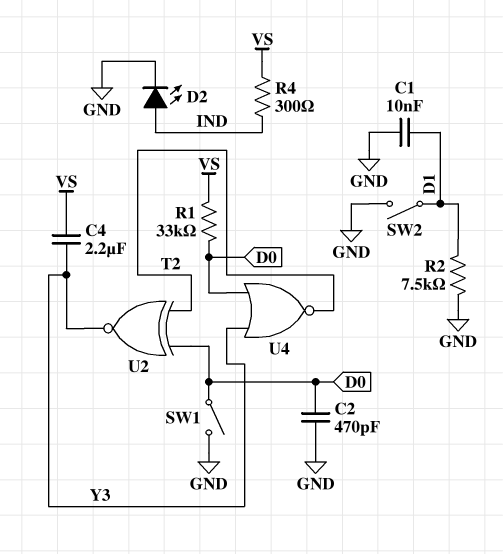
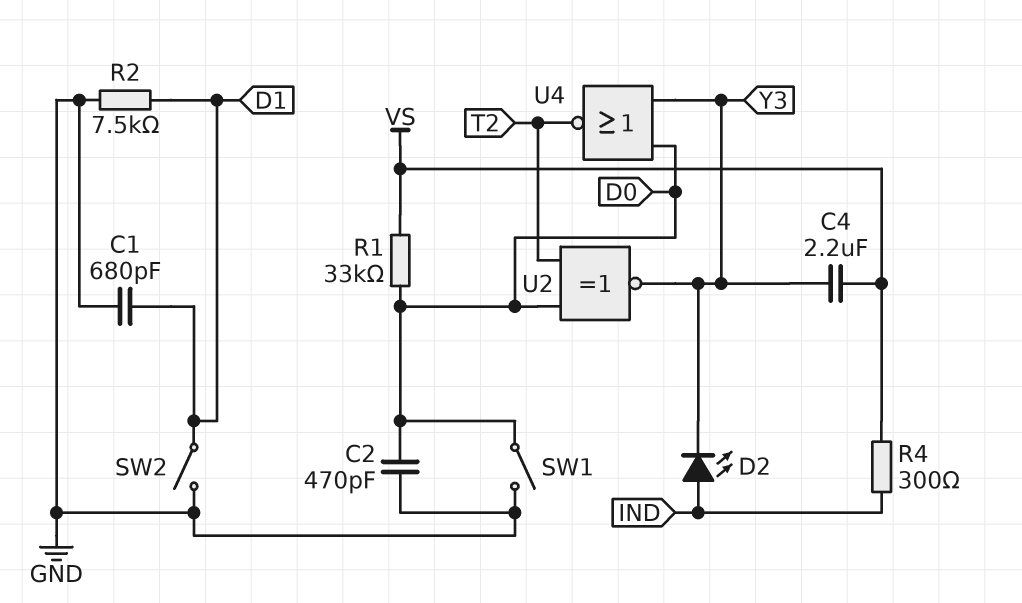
C1: 10nF (D1, GND) -> 680pF (D1, GND)
D2: LED (A IND, K GND) -> LED (A IND, K Y3)

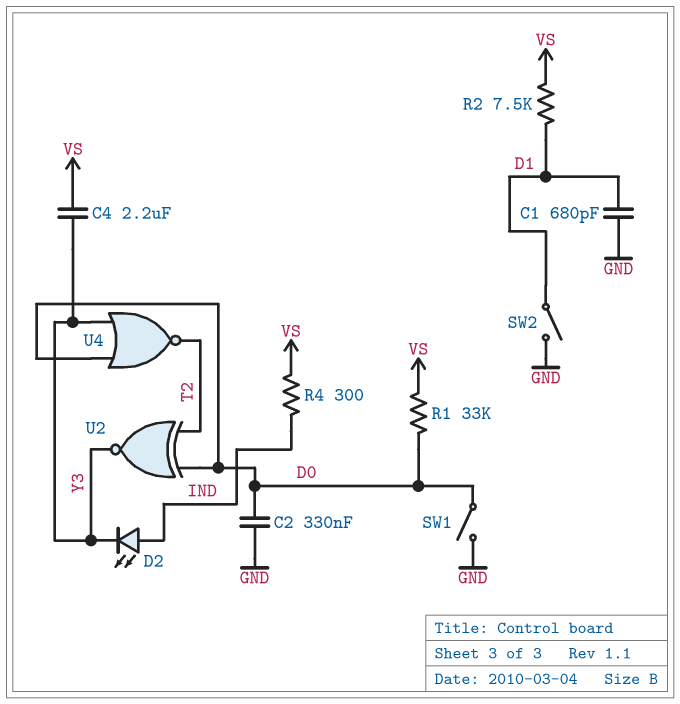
C2: 470pF (D0, GND) -> 330nF (D0, GND)
R2: 7.5k (D1, GND) -> 7.5k (D1, VS)

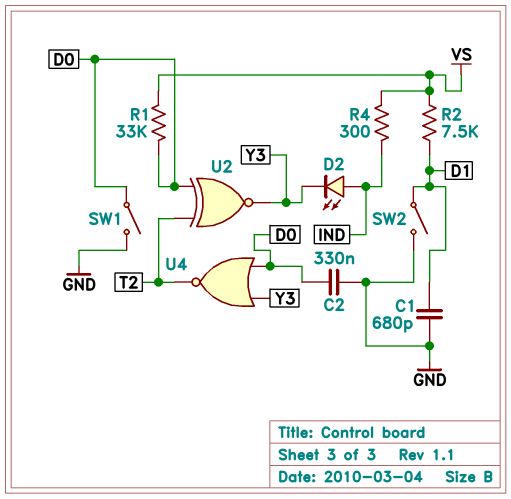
C4: 2.2uF (VS, Y3) -> none

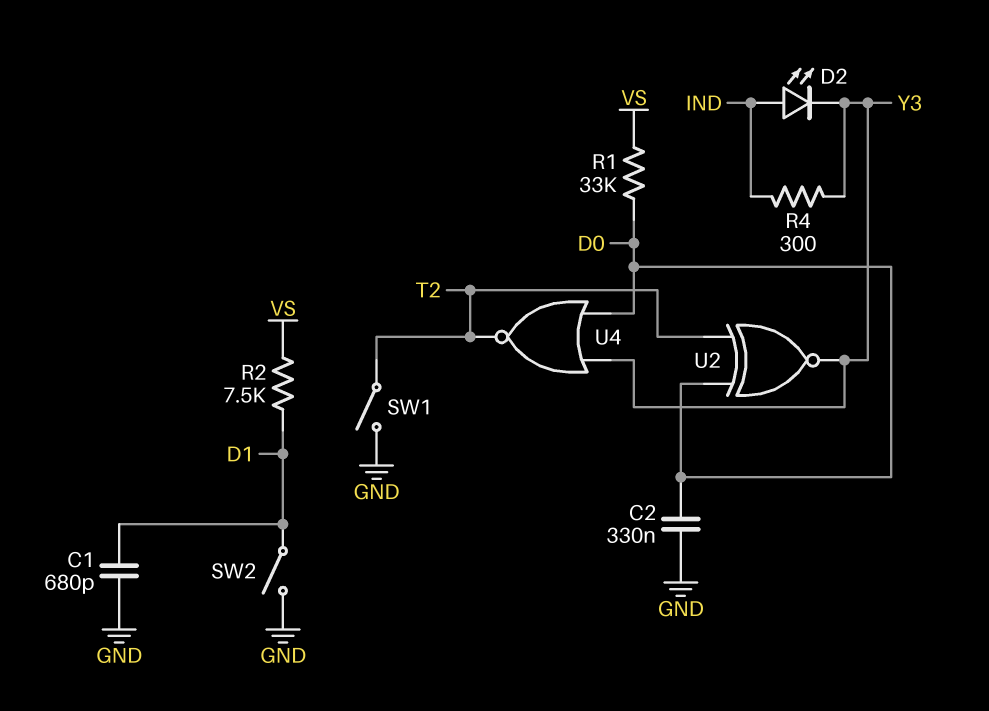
R4: 300 (IND, VS) -> 300 (IND, Y3)
SW1: switch (D0, GND) -> switch (GND, T2)

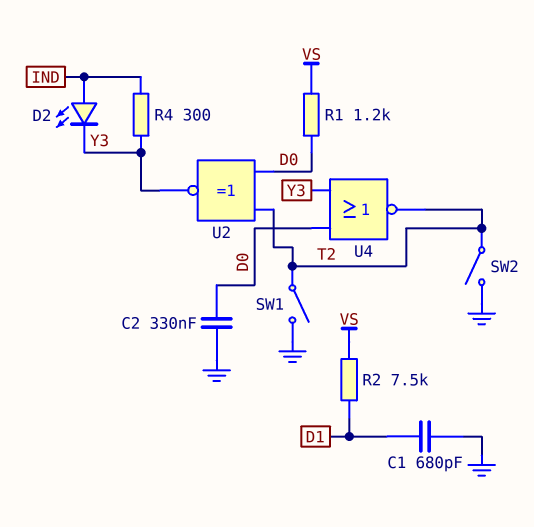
R1: 33k (D0, VS) -> 1.2k (D0, VS)
SW2: switch (D1, GND) -> switch (GND, T2)

